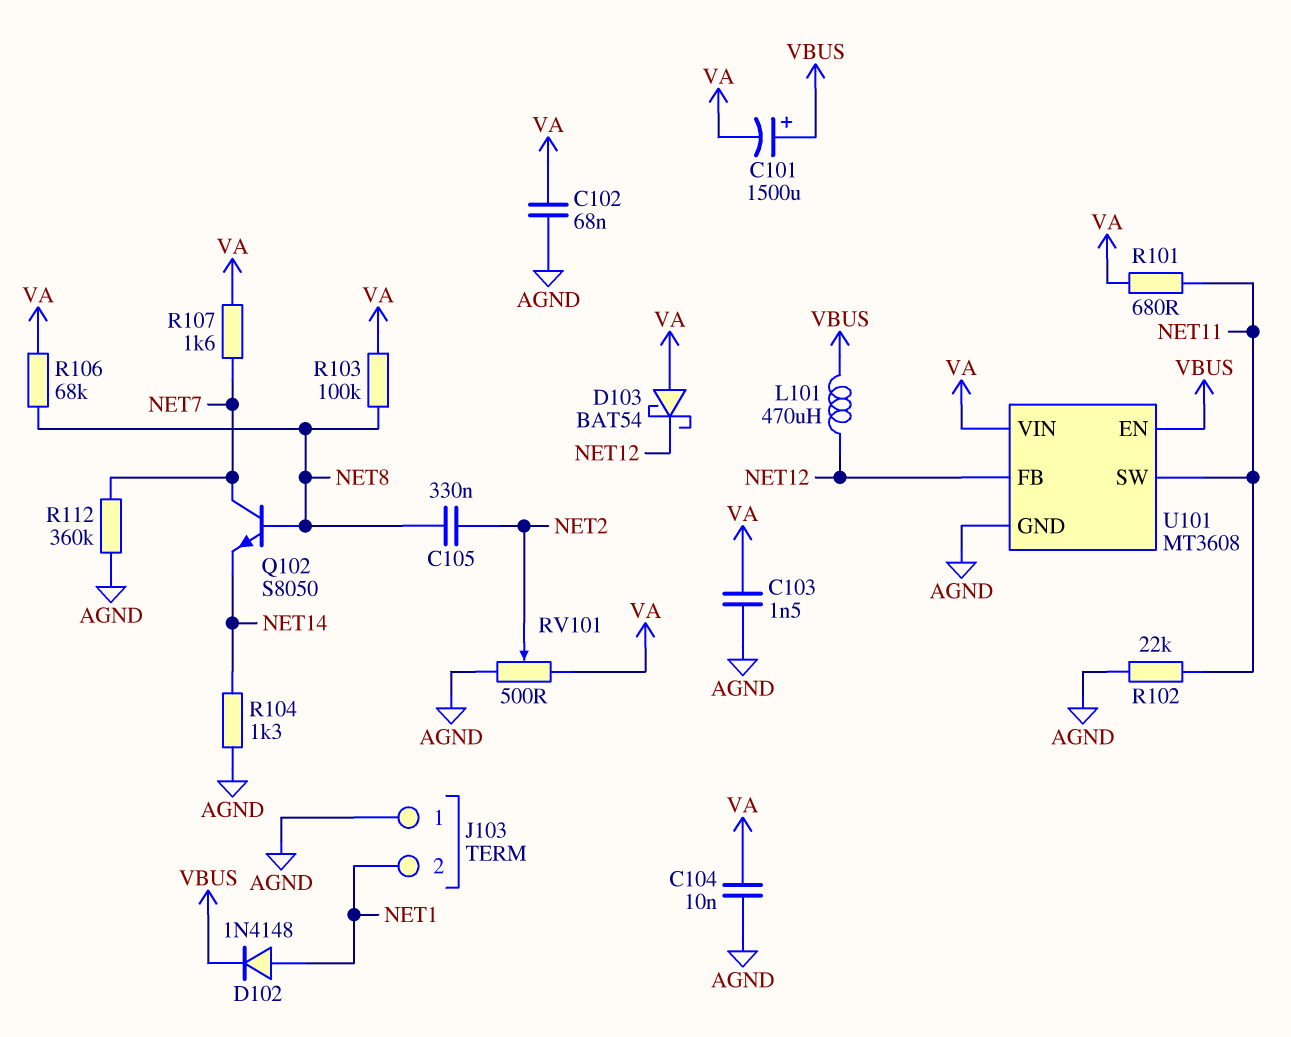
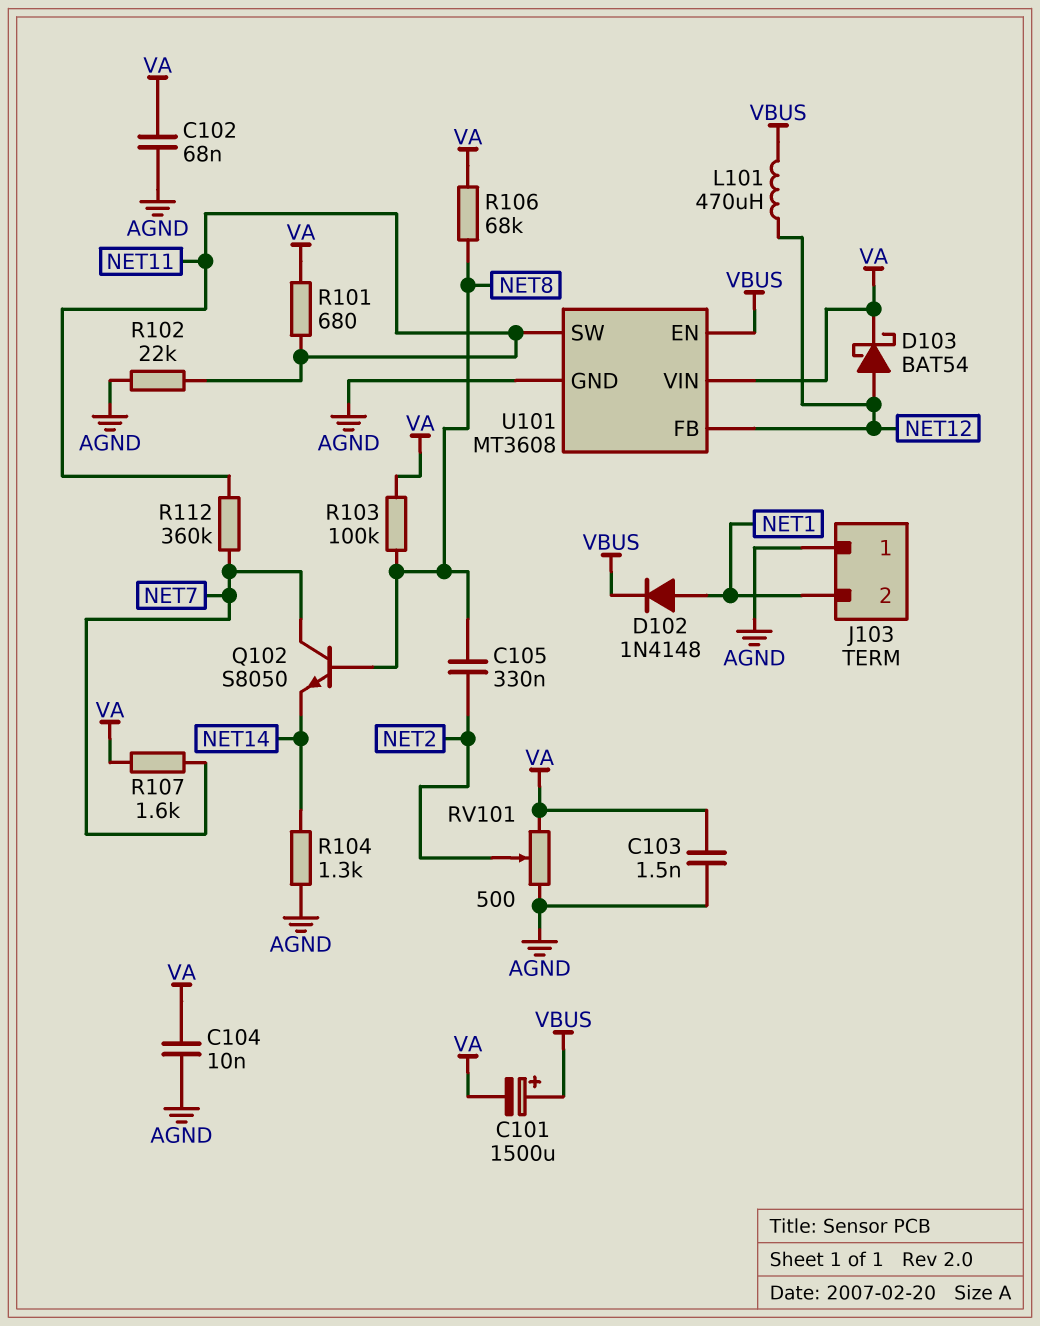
D103: schottky BAT54 (A VA, K NET12) -> schottky BAT54 (A NET12, K VA)
R112: 360k (AGND, NET7) -> 360k (NET7, NET11)

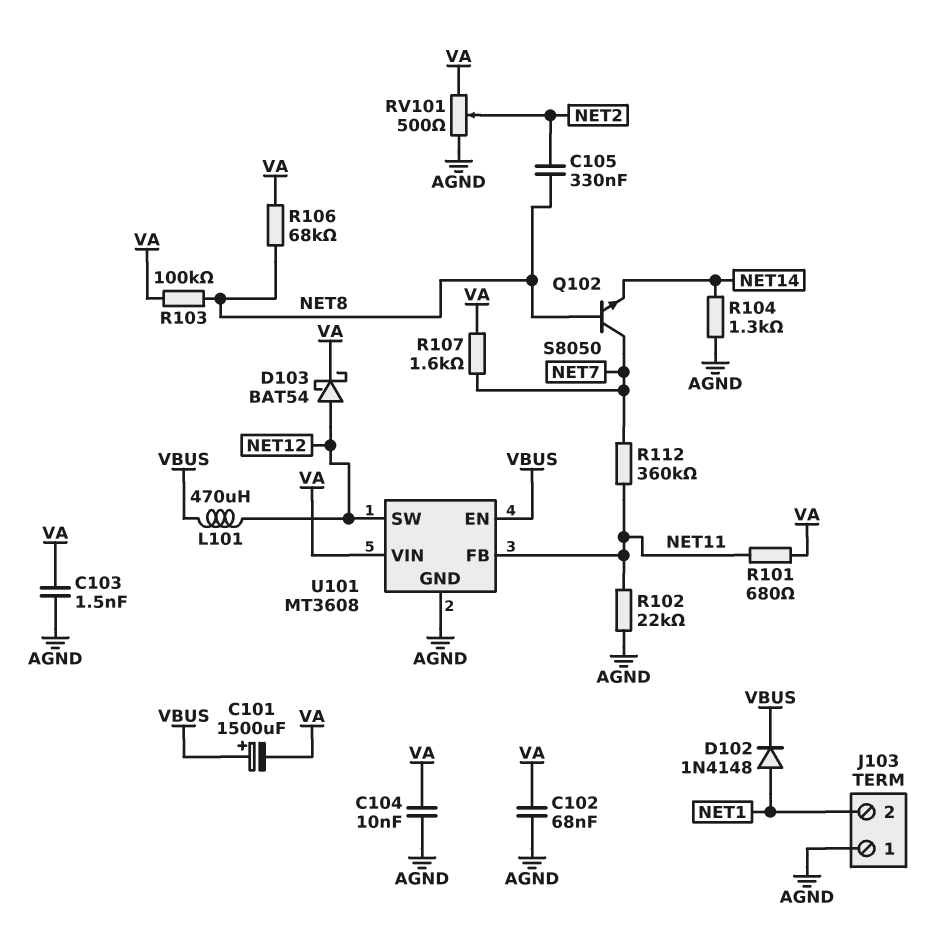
U101 pin FB: NET12 -> NET11
U101 pin SW: NET11 -> NET12

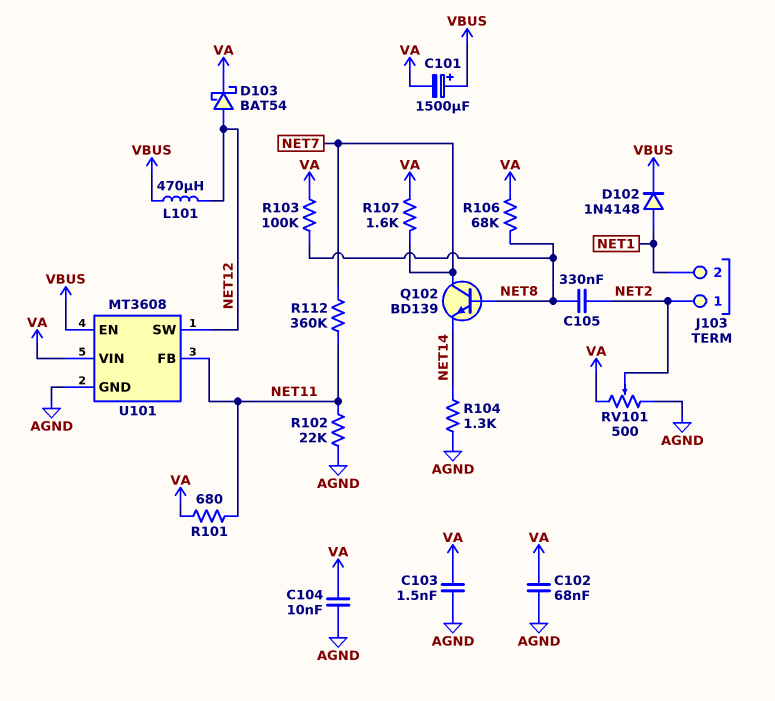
J103 pin 1: AGND -> NET2
Q102: NPN S8050 (B NET8, C NET7, E NET14) -> NPN BD139 (B NET8, C NET7, E NET14)

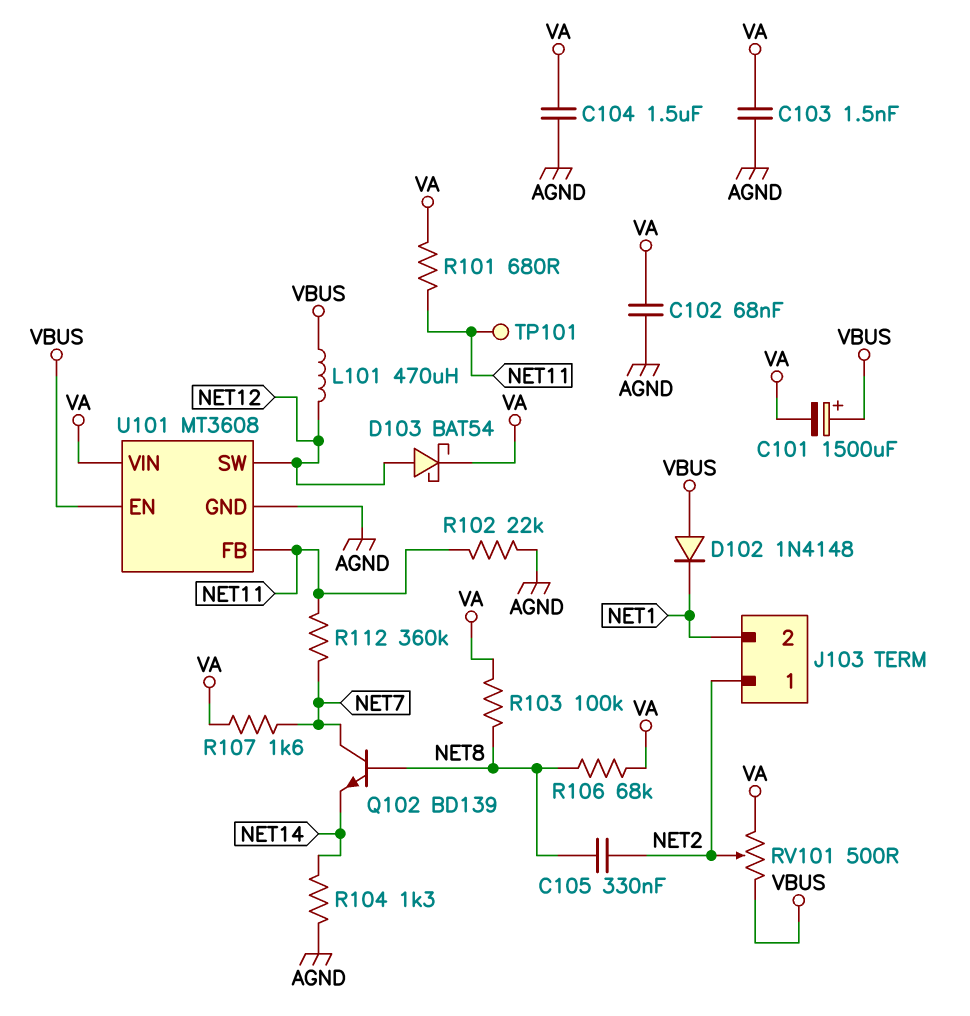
C104: 10nF (AGND, VA) -> 1.5uF (AGND, VA)
D102: diode 1N4148 (A NET1, K VBUS) -> diode 1N4148 (A VBUS, K NET1)
RV101: 500 (AGND, VA, wiper NET2) -> 500 (VA, VBUS, wiper NET2)
TP101: none -> test point (NET11)

